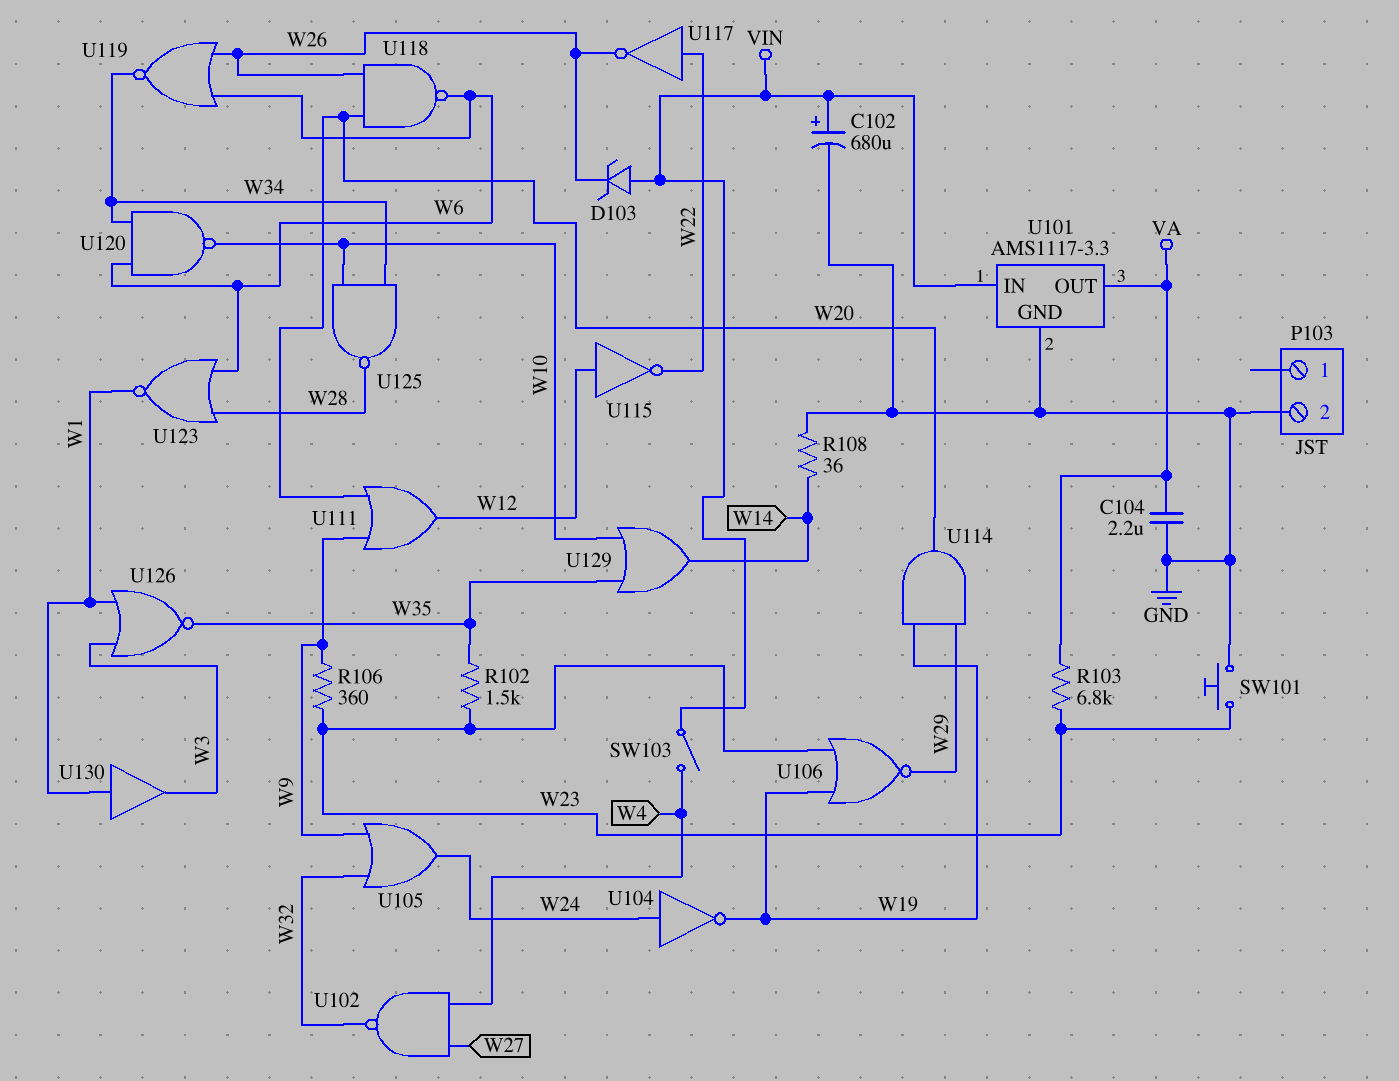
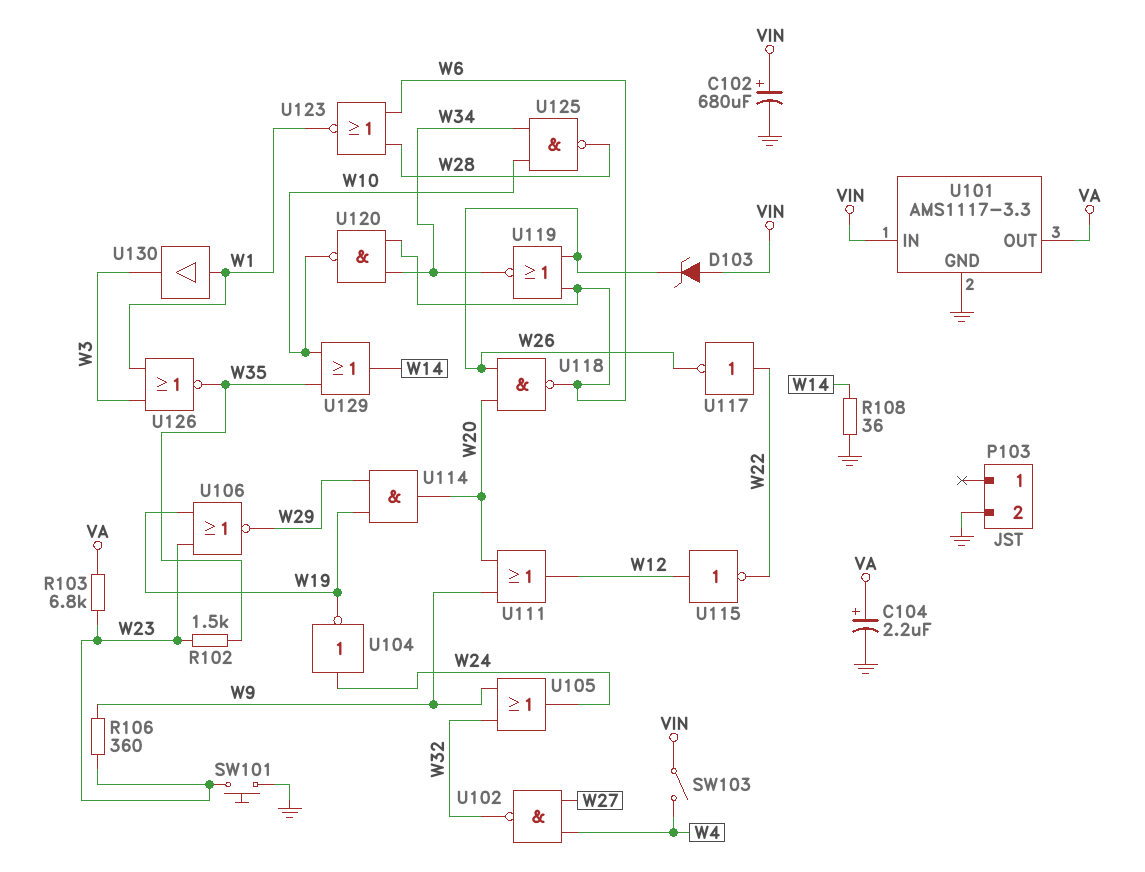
C104: 2.2uF (GND, VA) -> 2.2uF (plus VA, minus GND)

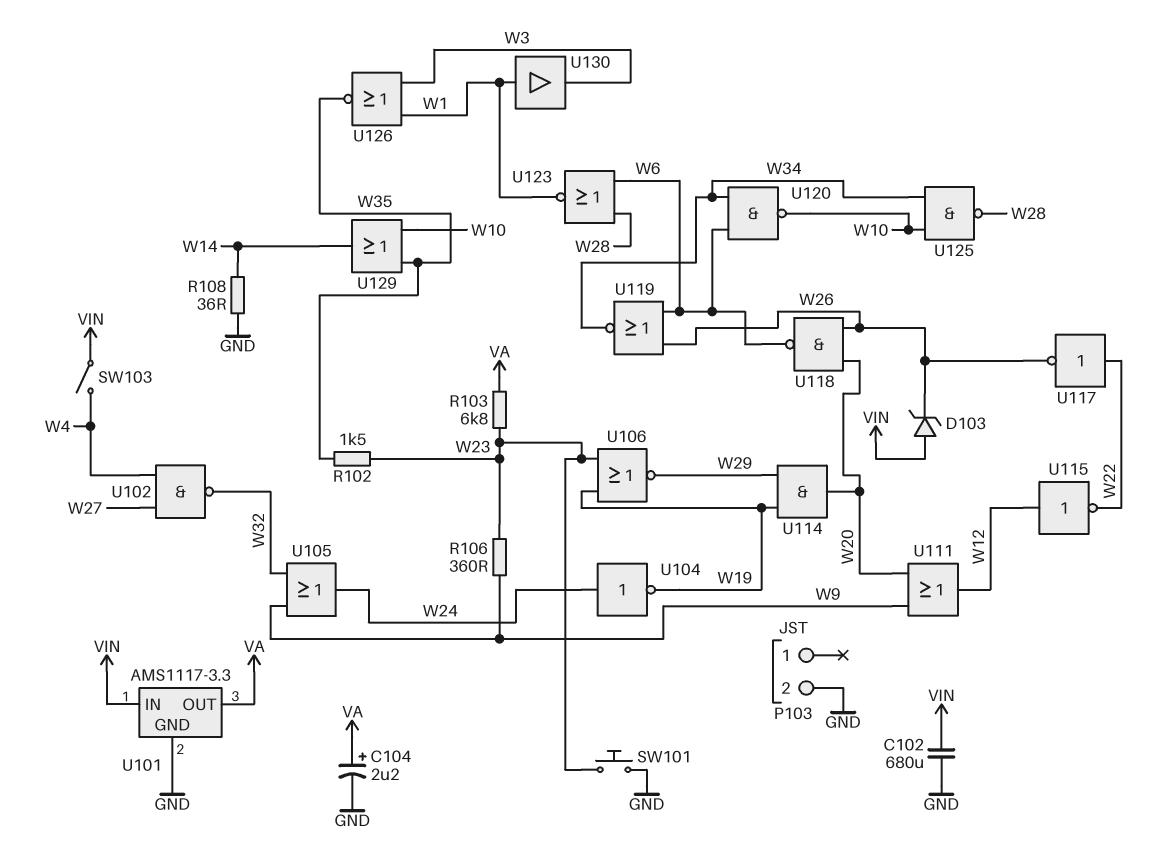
C102: 680uF (plus VIN, minus GND) -> 680uF (GND, VIN)

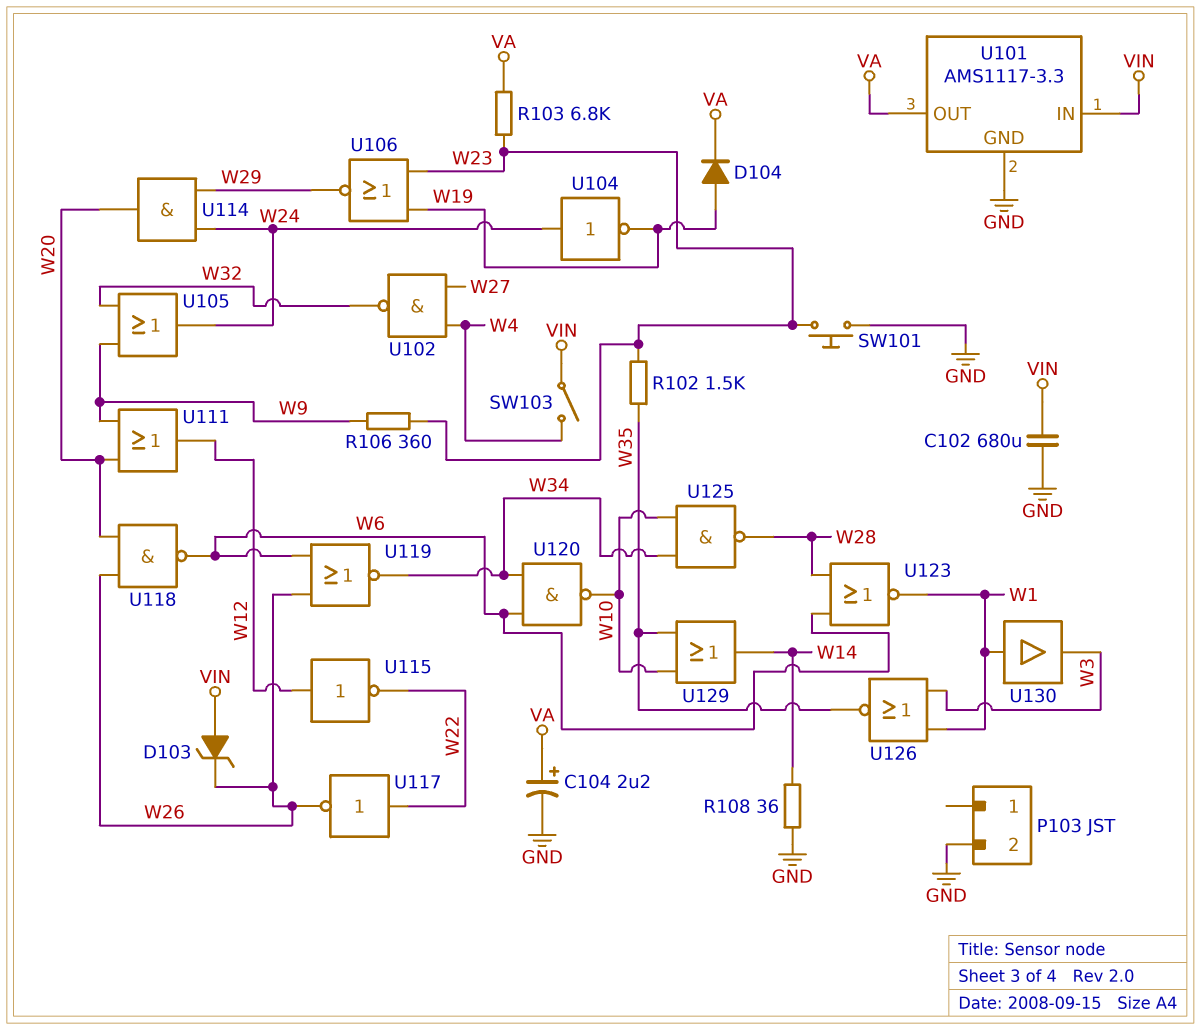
D104: none -> diode (A W19, K VA)
U114: AND (in W19, in W29, out W20) -> AND (in W24, in W29, out W20)

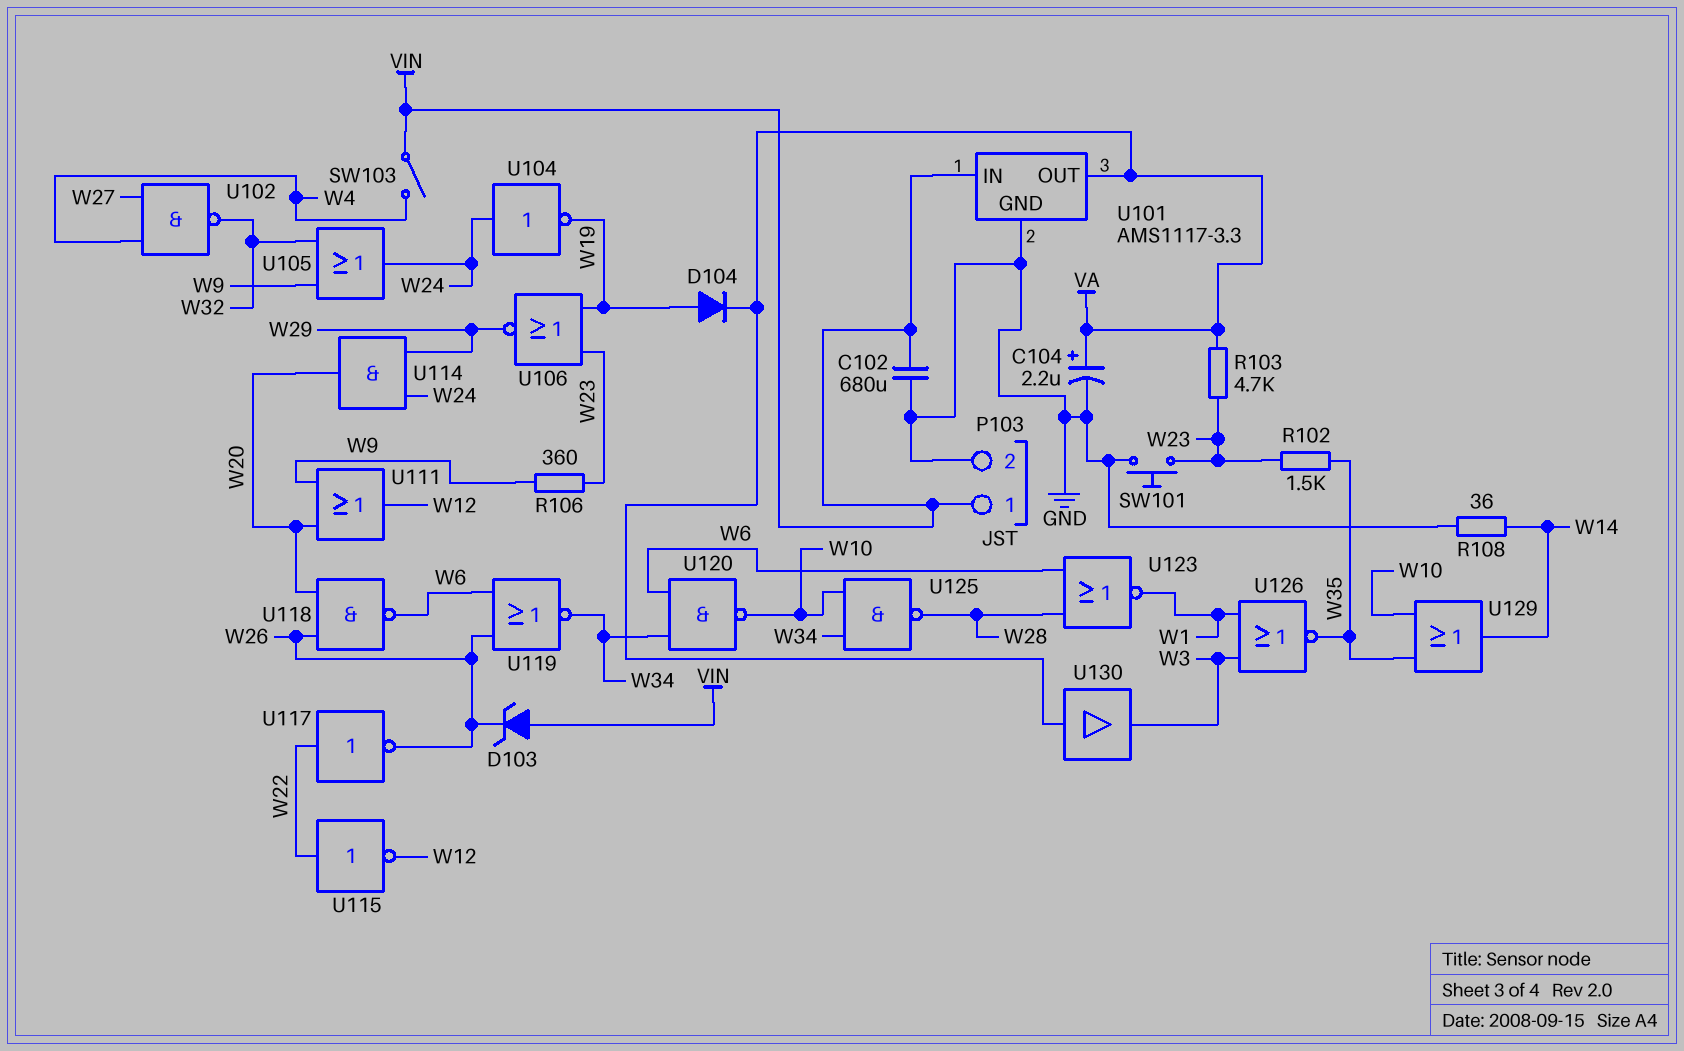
P103 pin 1: none -> VIN
R103: 6.8k (VA, W23) -> 4.7k (VA, W23)
U115: NOT (in W12, out W22) -> NOT (in W22, out W12)
U130: buffer (in W1, out W3) -> buffer (in VA, out W3)

